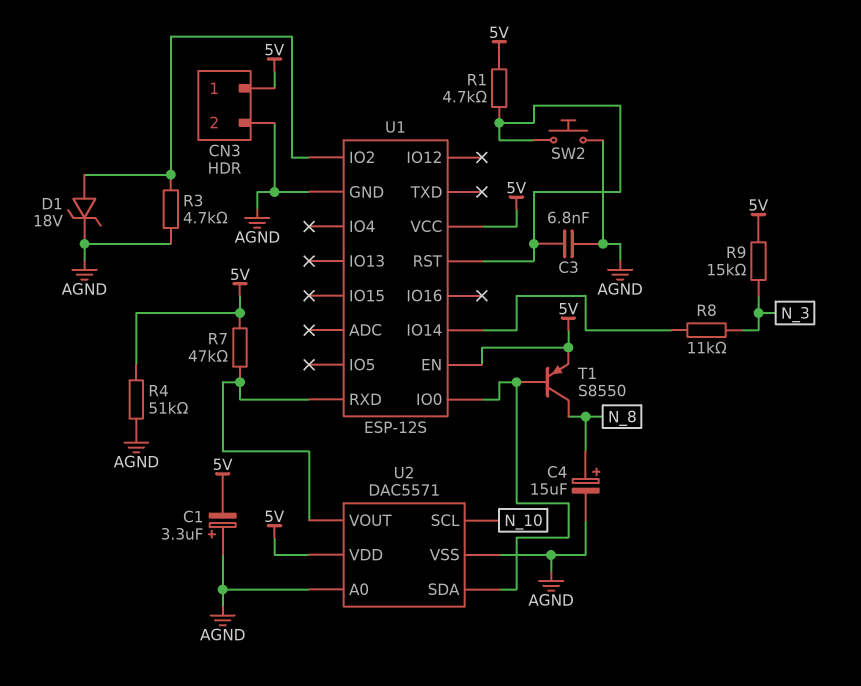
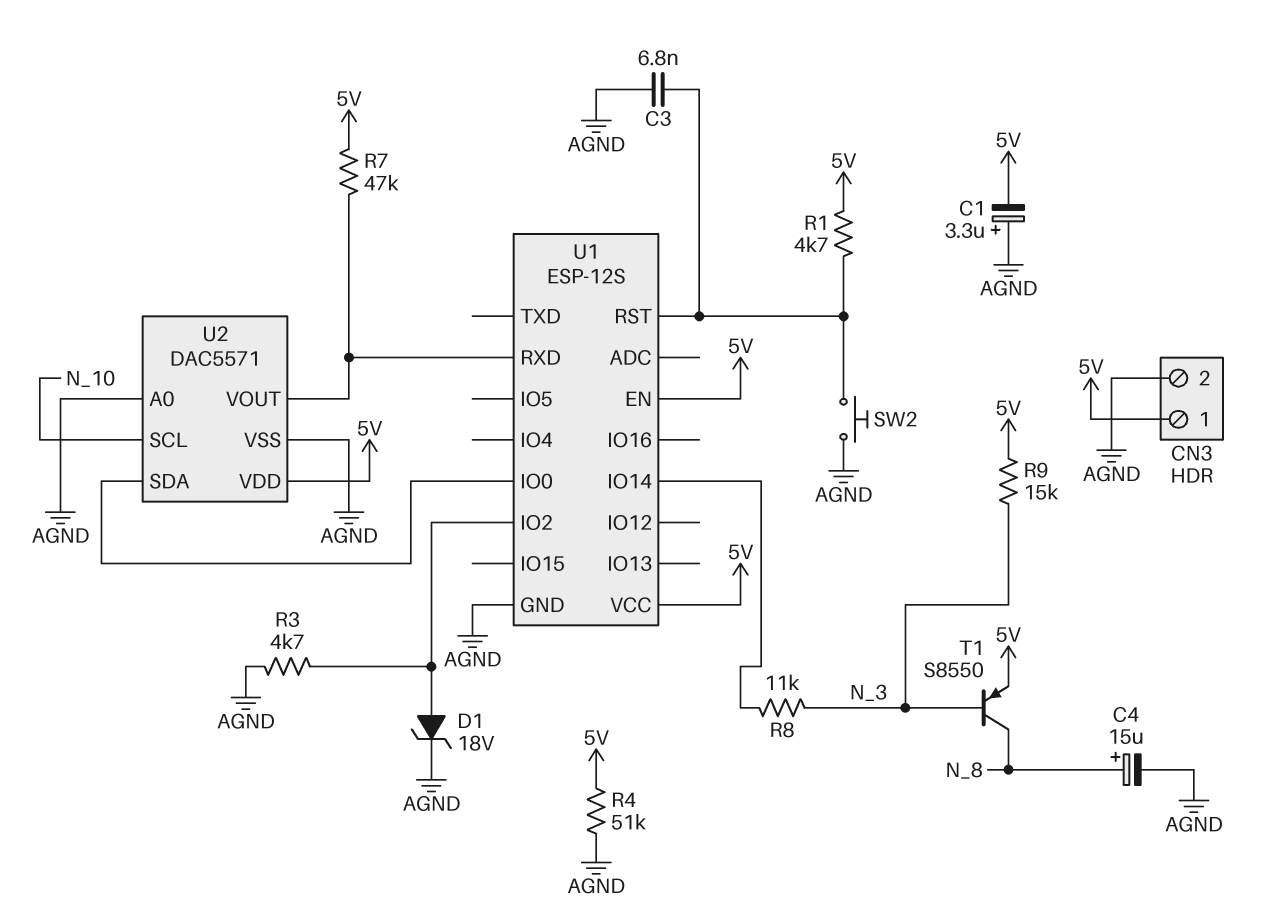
T1: PNP S8550 (B U1/IO0, C N_8, E 5V) -> PNP S8550 (B N_3, C N_8, E 5V)

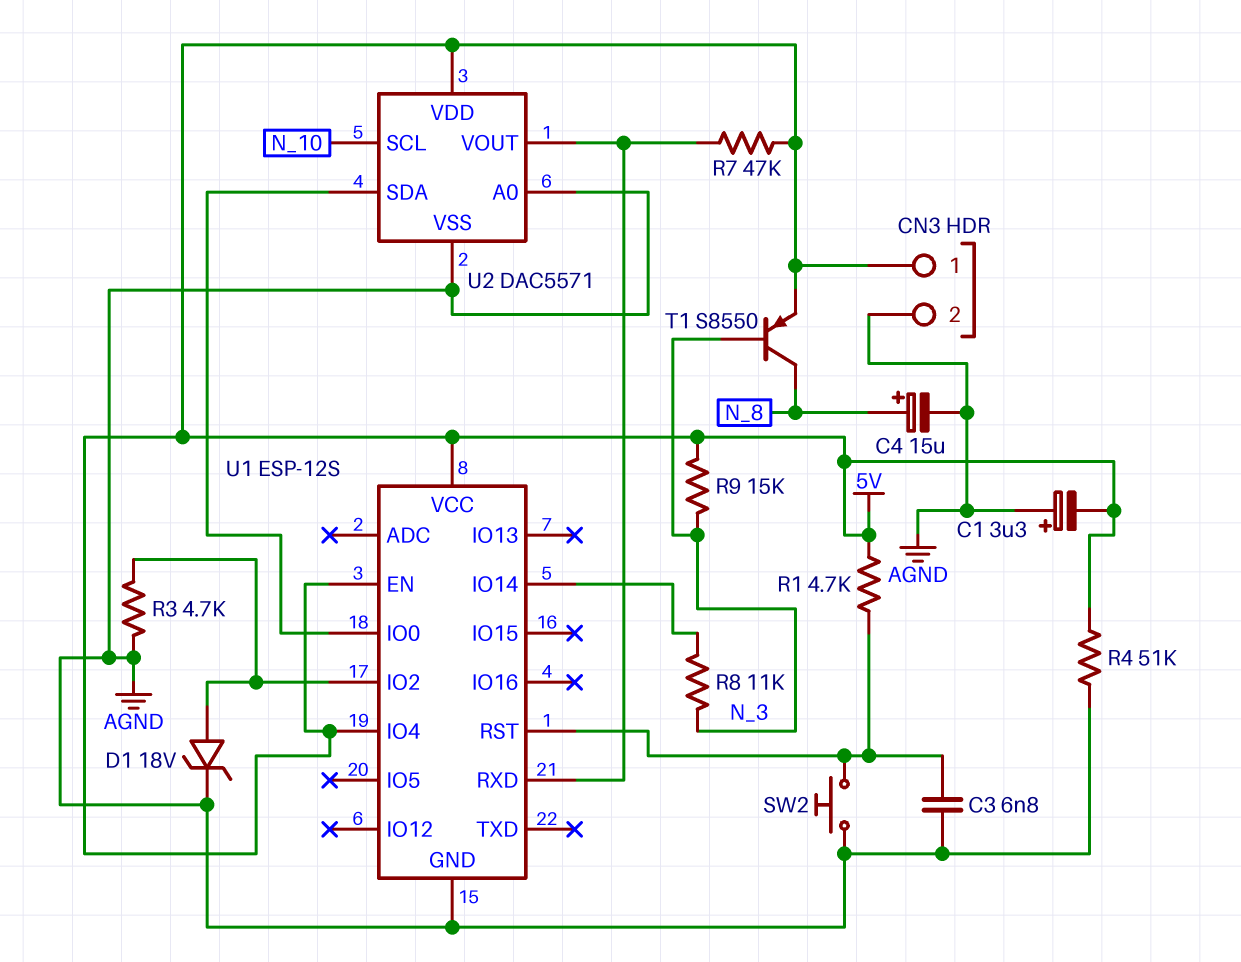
U1 pin IO4: none -> 5V

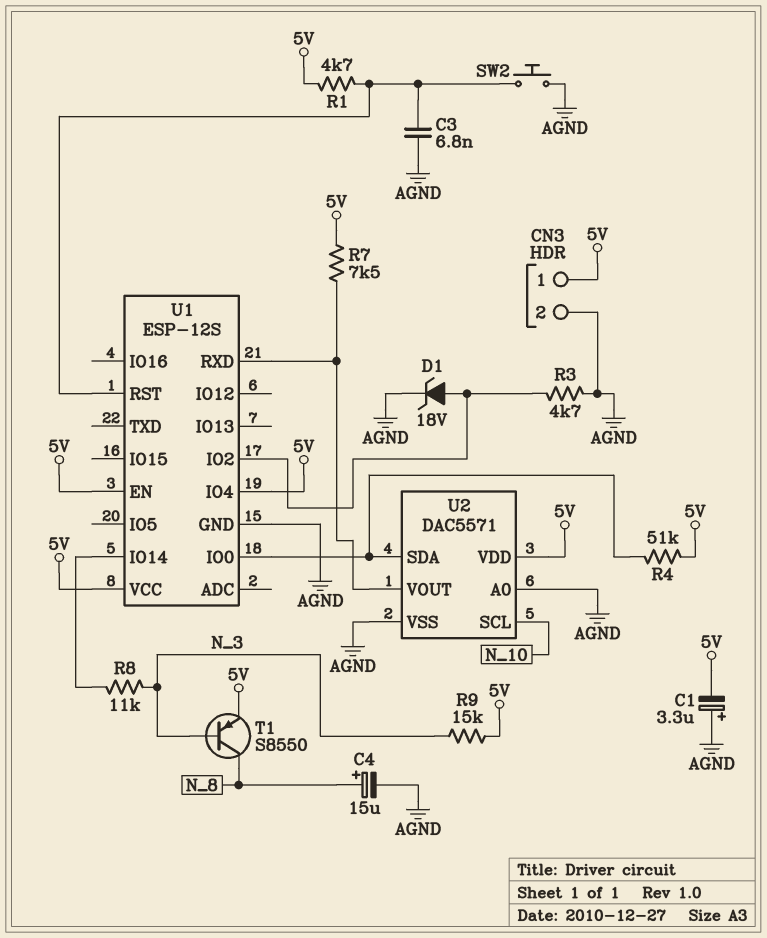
R4: 51k (5V, AGND) -> 51k (5V, U1/IO0)
R7: 47k (5V, U1/RXD) -> 7.5k (5V, U1/RXD)

